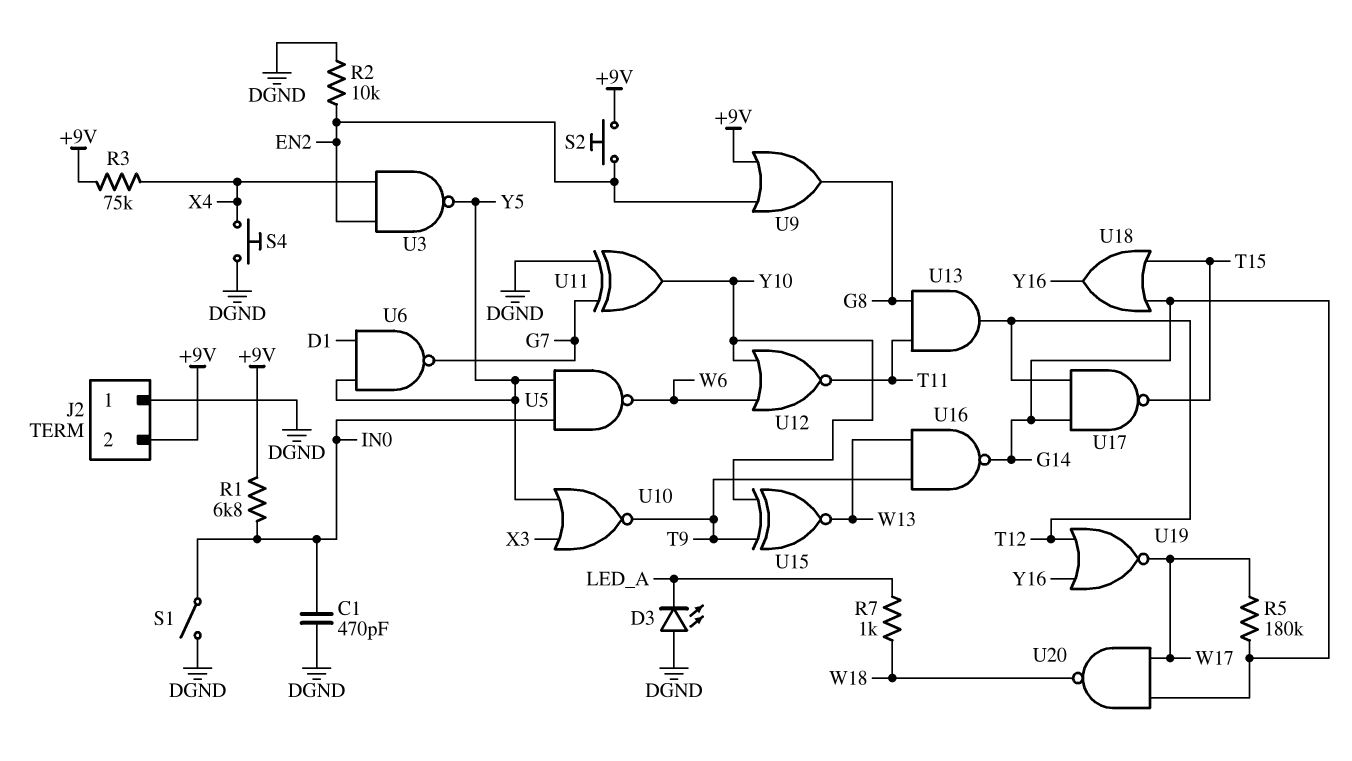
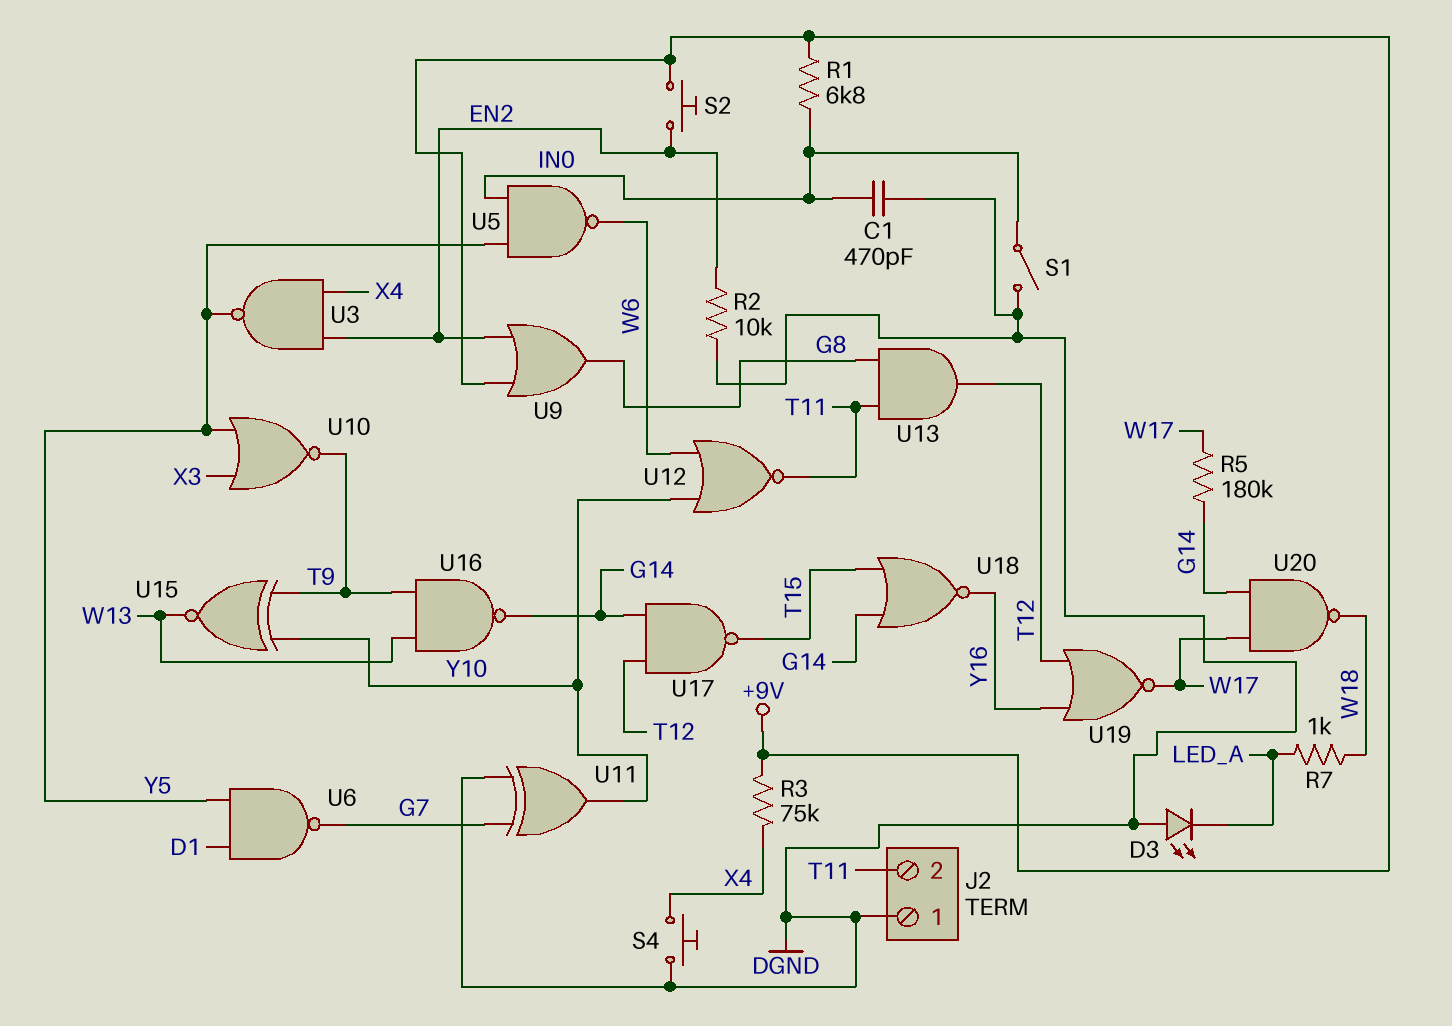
J2 pin 2: +9V -> T11
U18: OR (in G14, in T15, out Y16) -> NOR (in G14, in T15, out Y16)

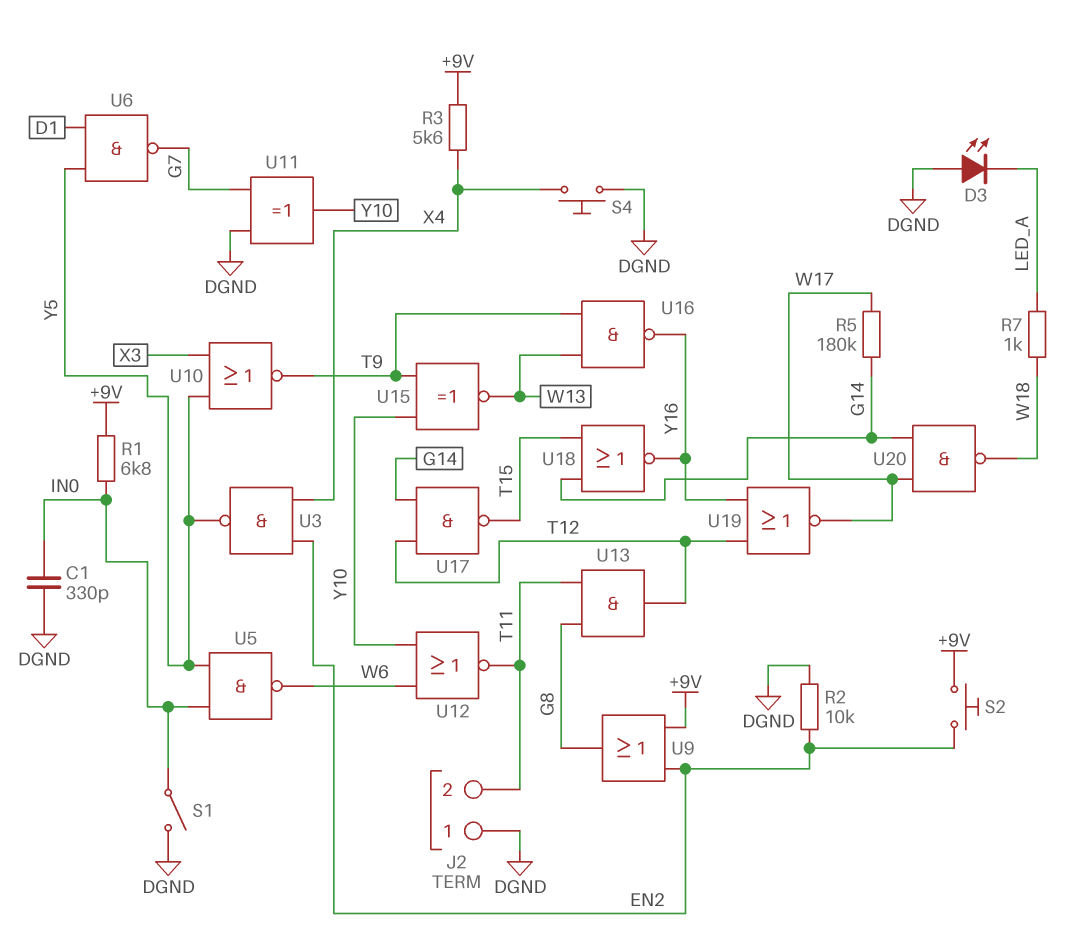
C1: 470pF (DGND, IN0) -> 330pF (DGND, IN0)
R3: 75k (+9V, X4) -> 5.6k (+9V, X4)
U16: NAND (in T9, in W13, out G14) -> NAND (in T9, in W13, out Y16)

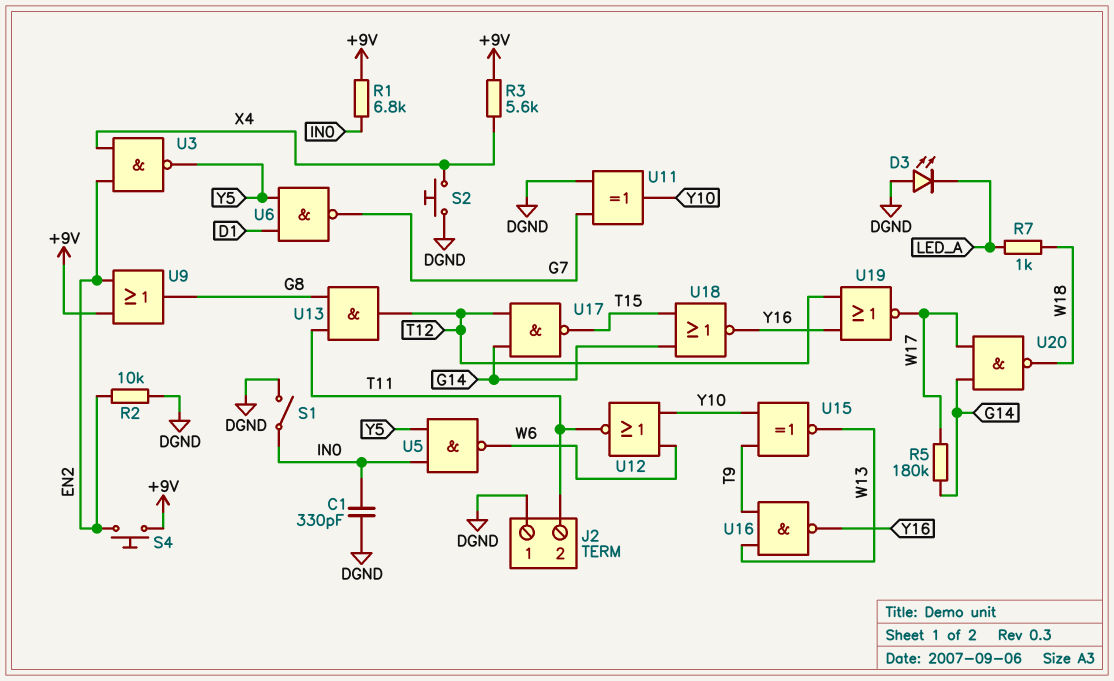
S2: button (+9V, EN2) -> button (DGND, X4)
S4: button (DGND, X4) -> button (+9V, EN2)
U10: NOR (in X3, in Y5, out T9) -> none

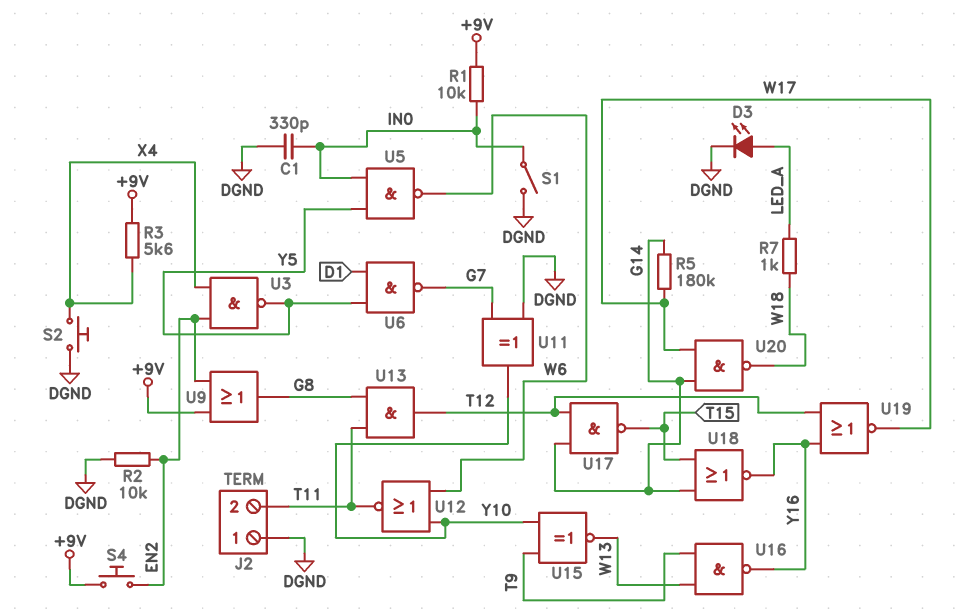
D3: LED (A DGND, K LED_A) -> LED (A LED_A, K DGND)
R1: 6.8k (+9V, IN0) -> 10k (+9V, IN0)

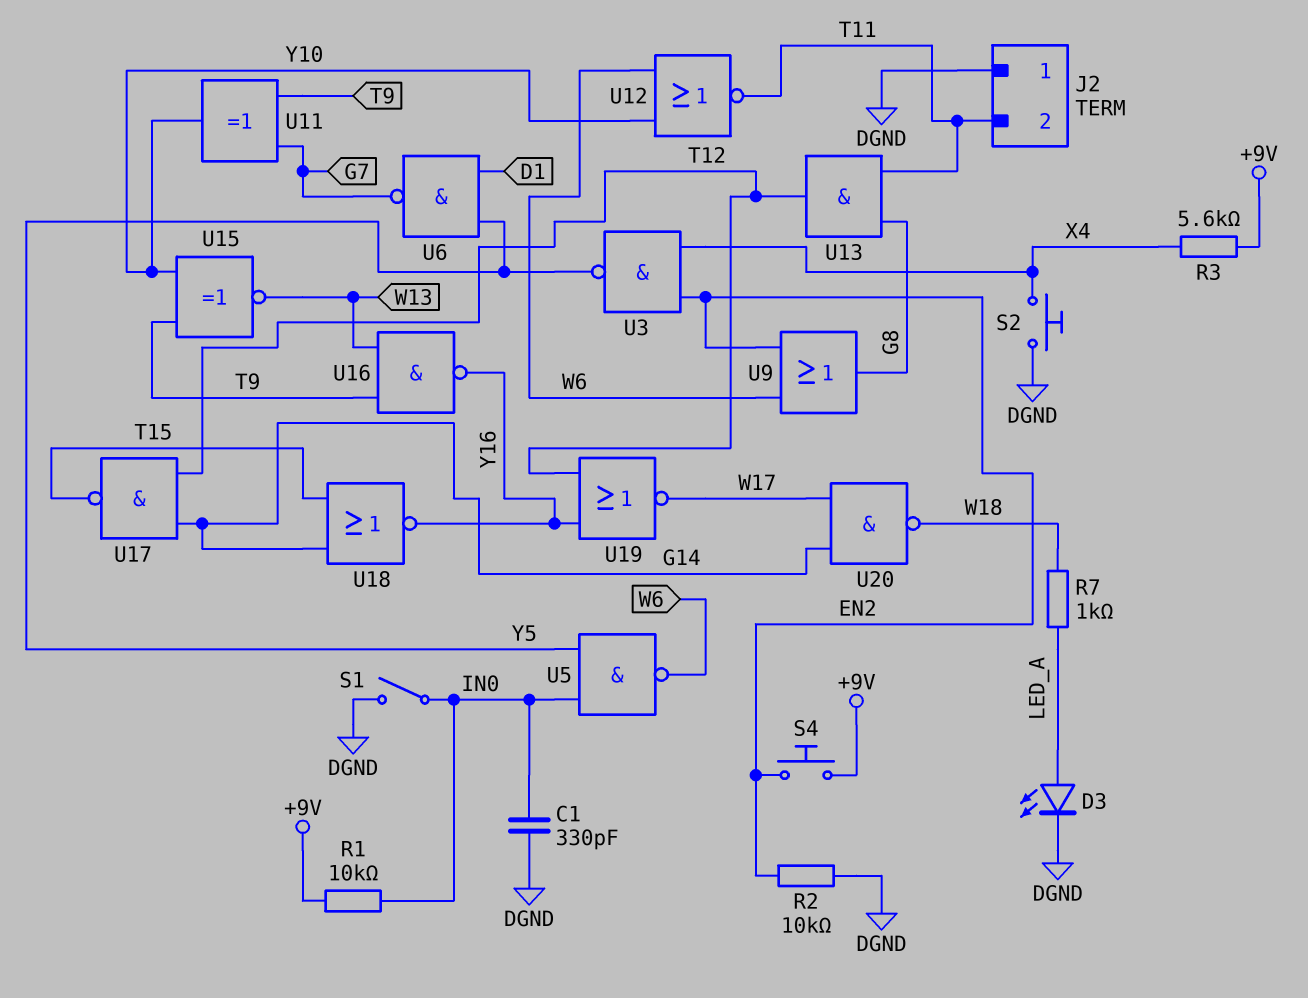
R5: 180k (G14, W17) -> none
U9: OR (in +9V, in EN2, out G8) -> OR (in EN2, in W6, out G8)
U11: XOR (in DGND, in G7, out Y10) -> XOR (in G7, in T9, out Y10)

